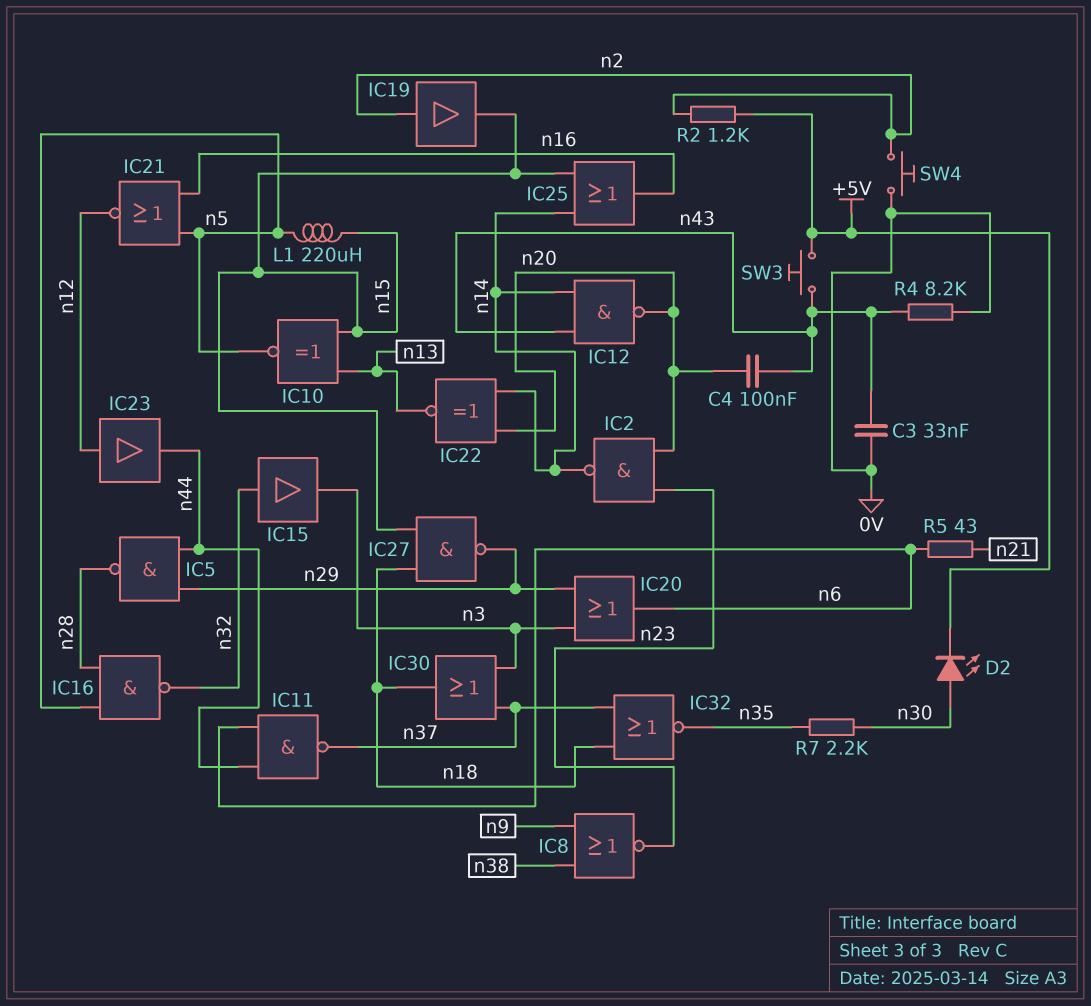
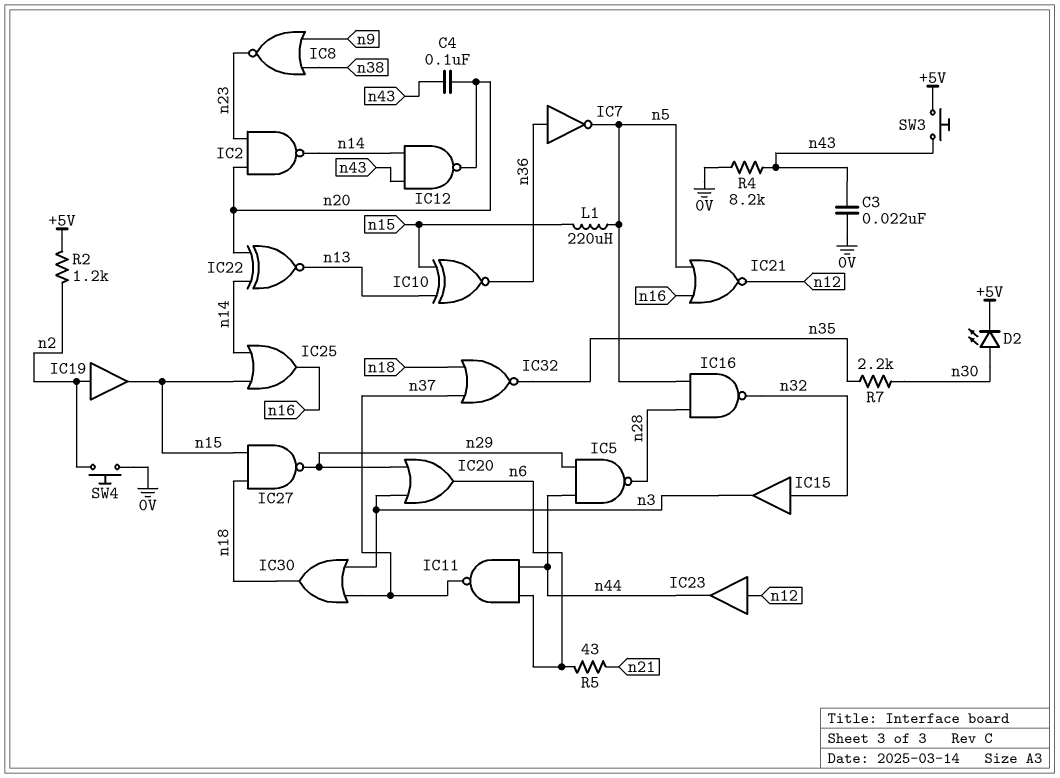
C3: 33nF (0V, n43) -> 22nF (0V, n43)
IC7: none -> NOT (in n36, out n5)
IC10: XNOR (in n13, in n15, out n5) -> XNOR (in n13, in n15, out n36)

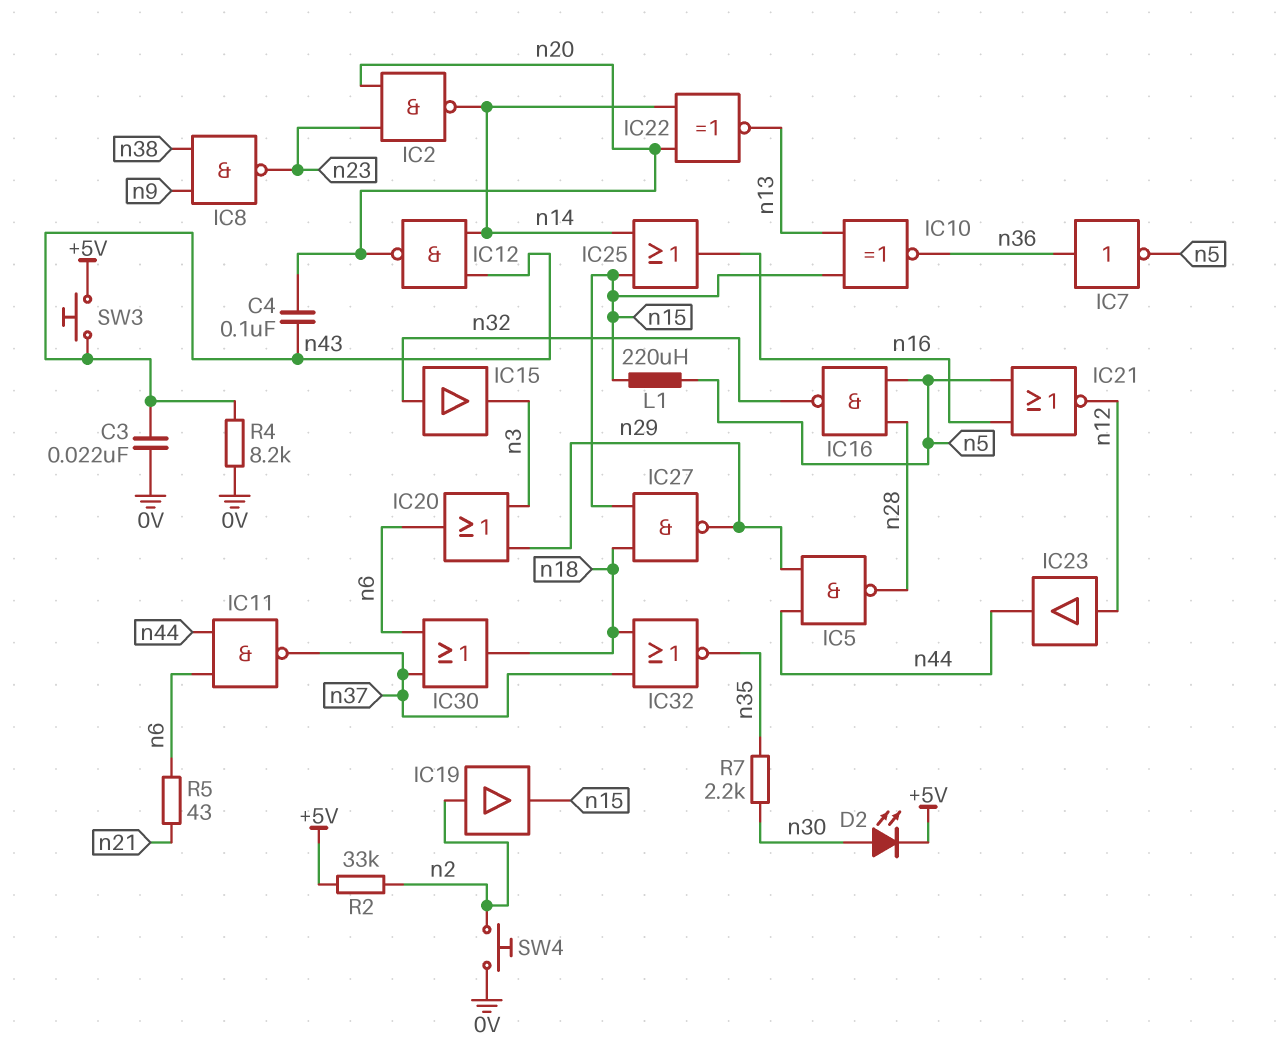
IC8: NOR (in n9, in n38, out n23) -> NAND (in n9, in n38, out n23)
IC30: OR (in n3, in n37, out n18) -> OR (in n6, in n37, out n18)
R2: 1.2k (+5V, n2) -> 33k (+5V, n2)

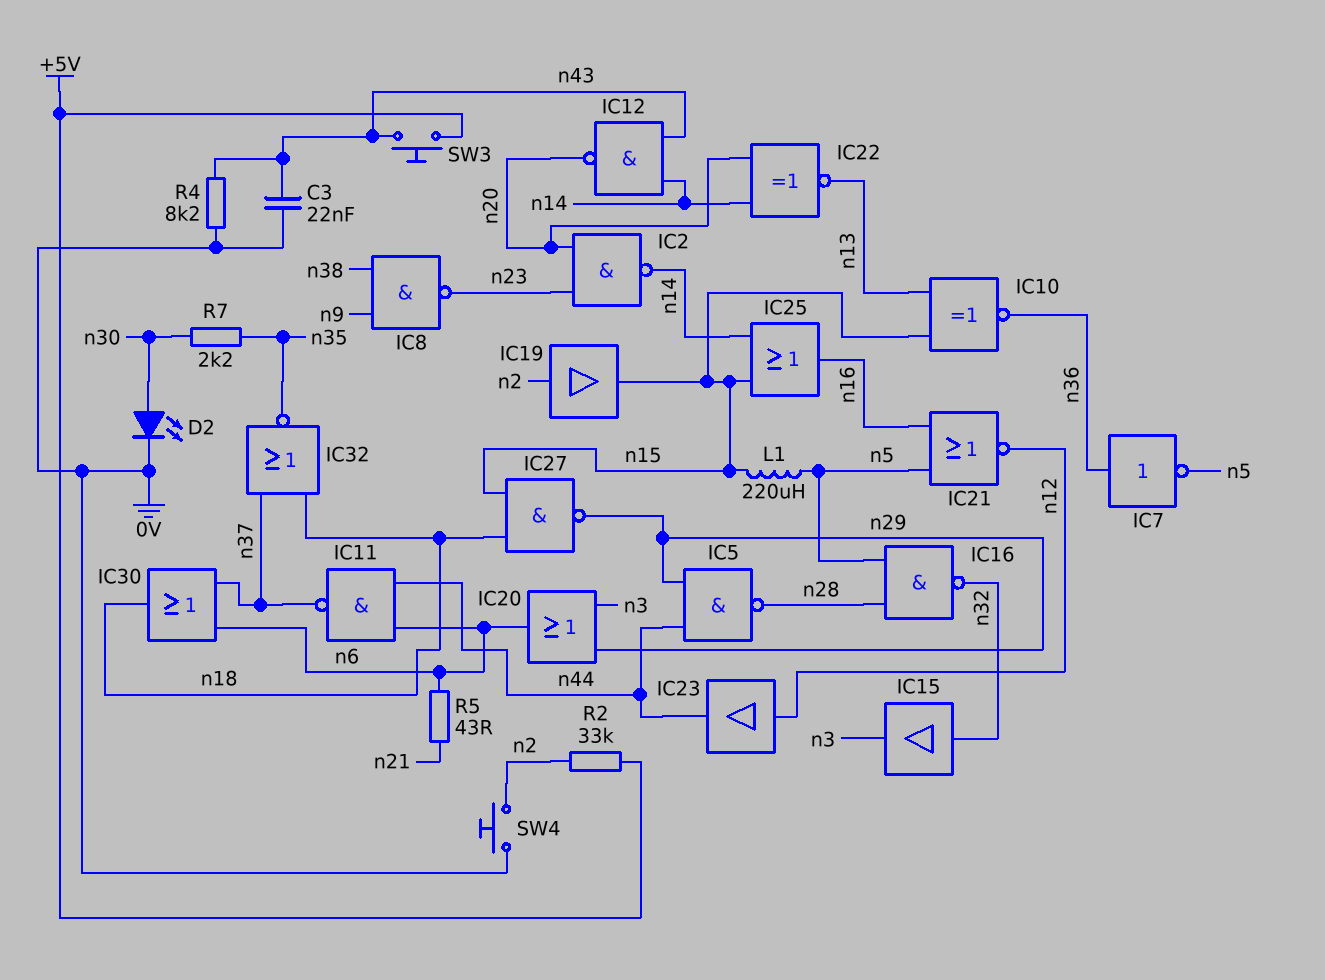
C4: 100nF (n20, n43) -> none
D2: LED (A n30, K +5V) -> LED (A n30, K 0V)

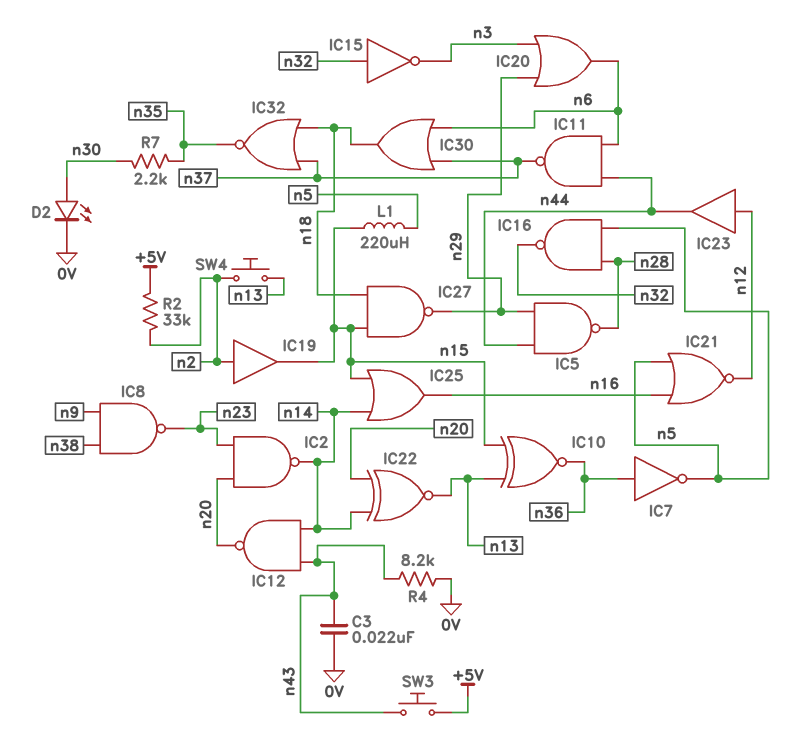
IC15: buffer (in n32, out n3) -> NOT (in n32, out n3)
R5: 43 (n6, n21) -> none
SW4: button (0V, n2) -> button (n2, n13)

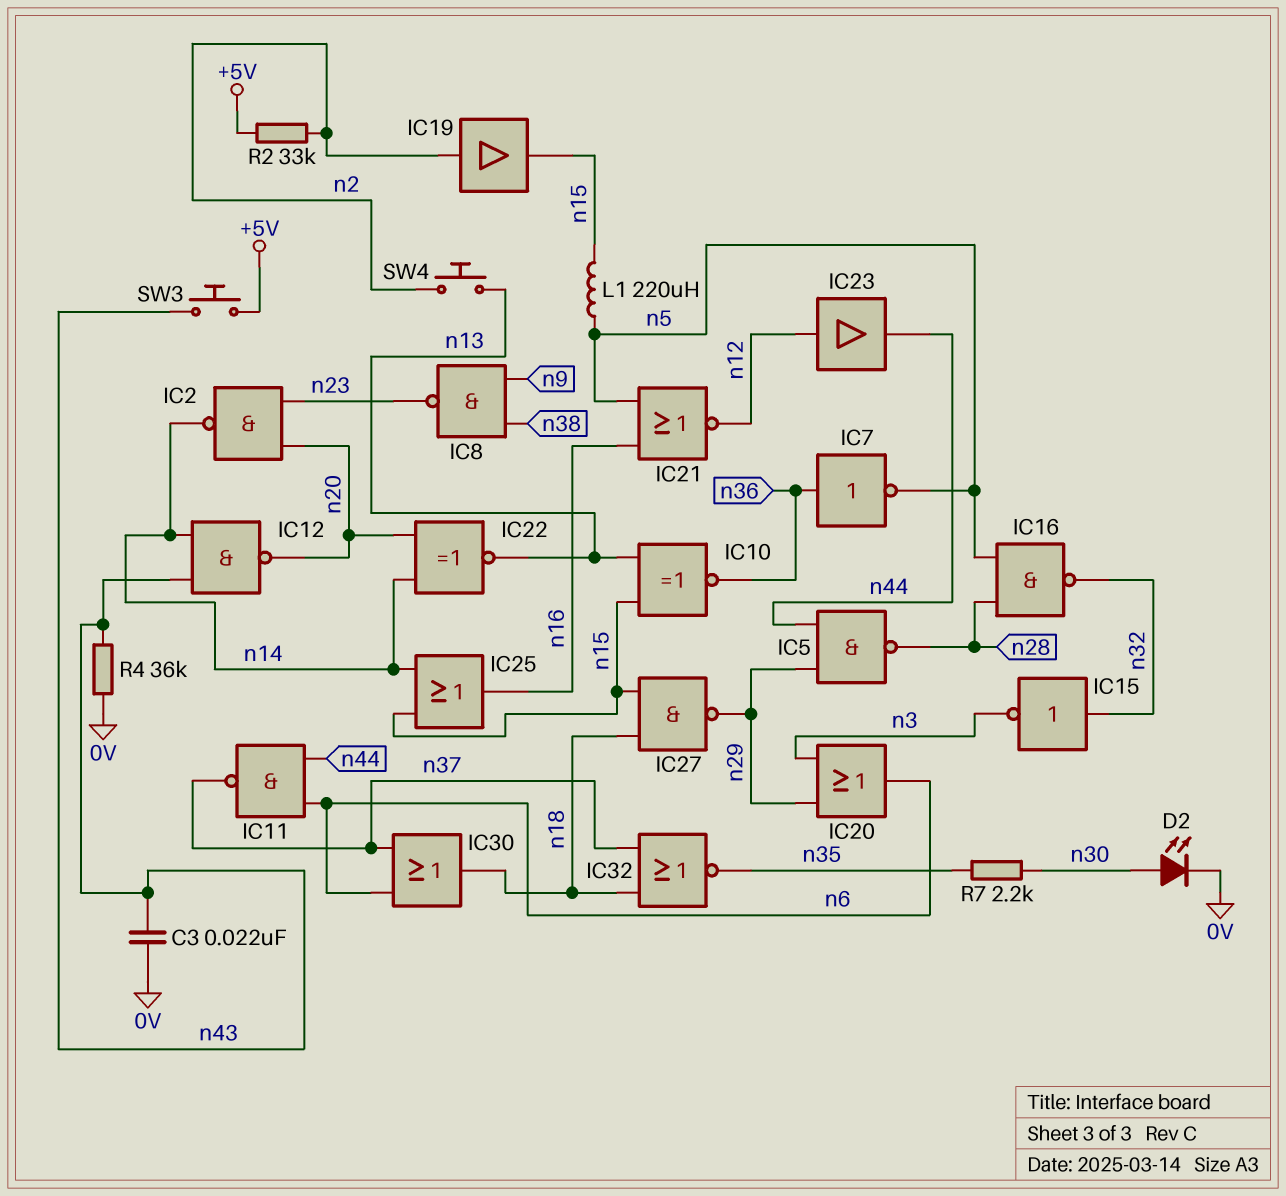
R4: 8.2k (0V, n43) -> 36k (0V, n43)

